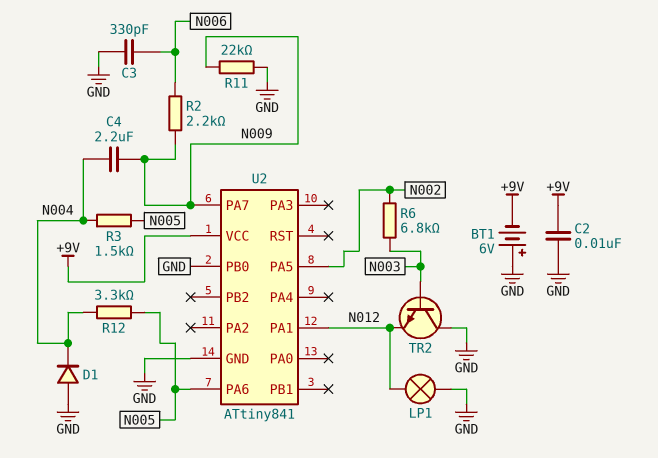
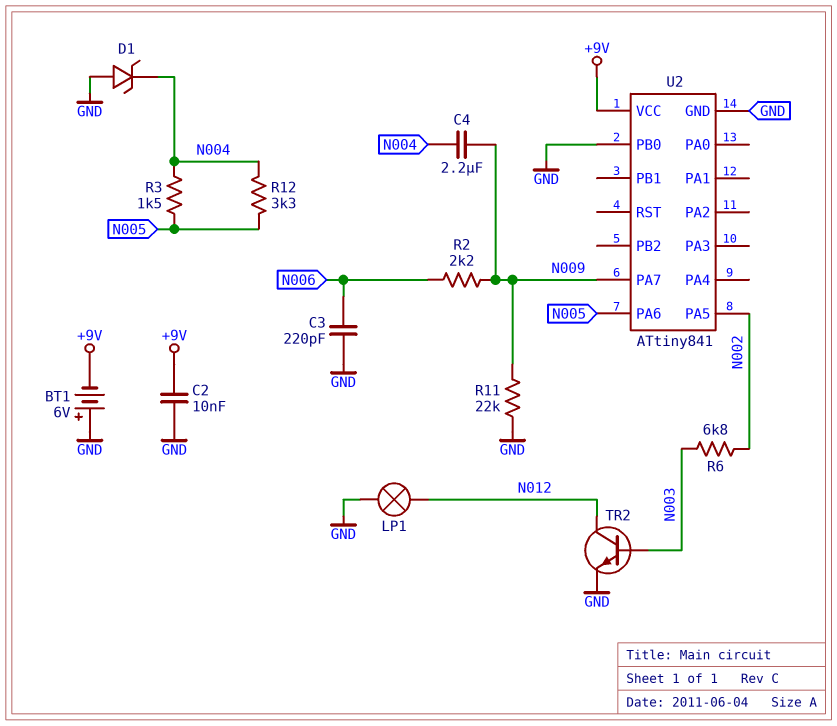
C3: 330pF (GND, N006) -> 220pF (GND, N006)
D1: diode (A GND, K N004) -> zener (A GND, K N004)
TR2: NPN (B N003, C GND, E N012) -> NPN (B N003, C N012, E GND)
U2 pin PA1: N012 -> none

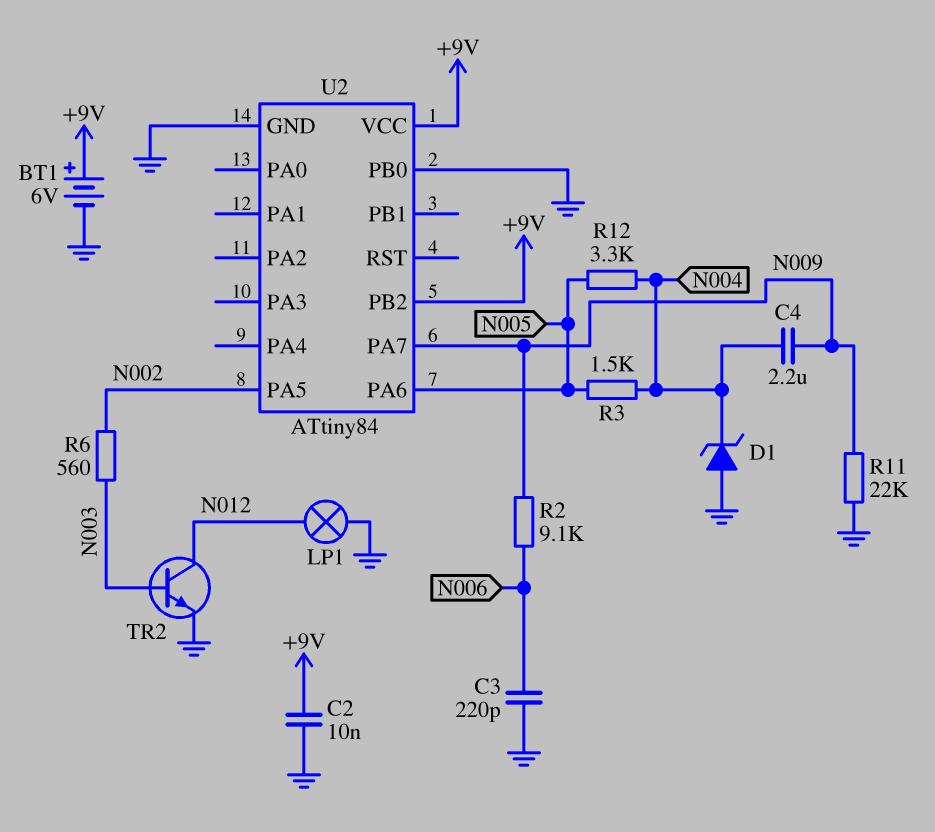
BT1: 6V (plus GND, minus +9V) -> 6V (plus +9V, minus GND)
R2: 2.2k (N006, N009) -> 9.1k (N006, N009)
R6: 6.8k (N002, N003) -> 560 (N002, N003)
U2: ATtiny841 -> ATtiny84
U2 pin PB2: none -> +9V

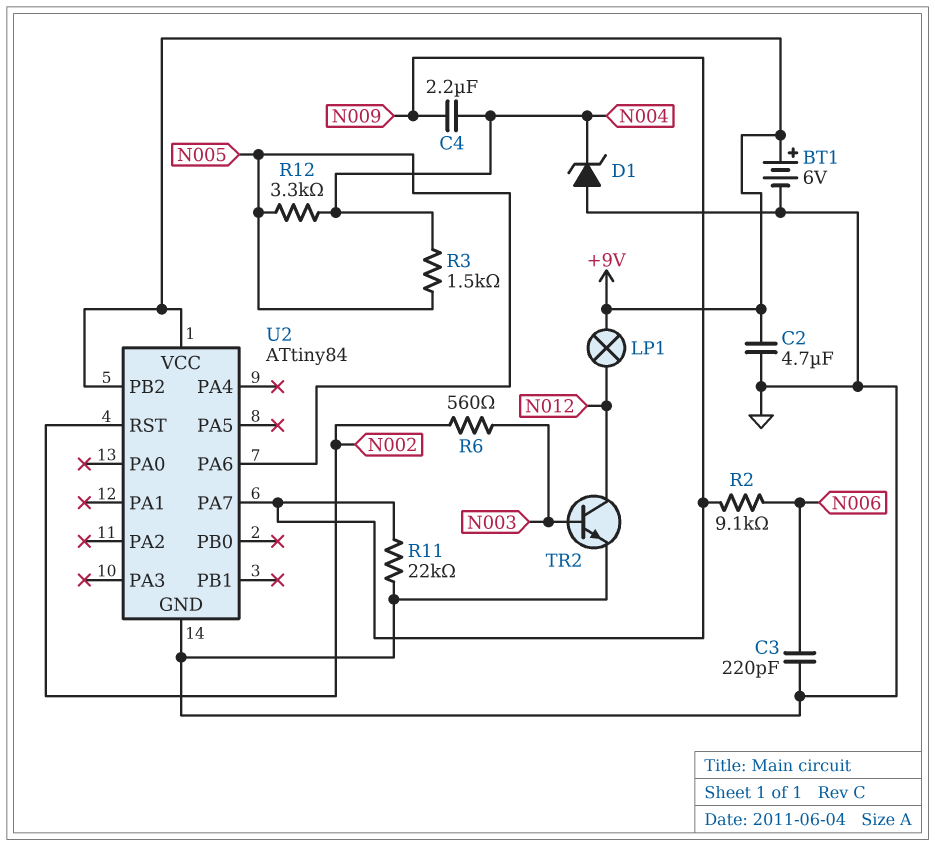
C2: 10nF (+9V, GND) -> 4.7uF (+9V, GND)
LP1: lamp (GND, N012) -> lamp (+9V, N012)
U2 pin PA5: N002 -> none
U2 pin PB0: GND -> none
U2 pin RST: none -> N002

